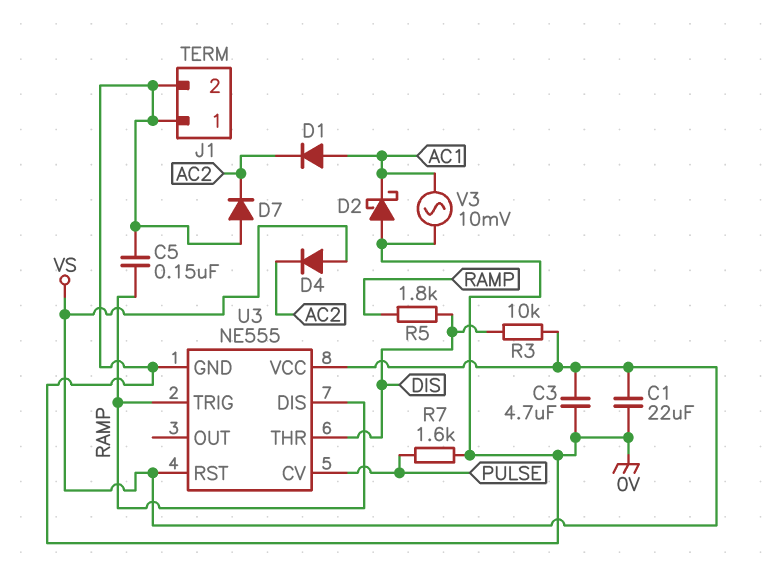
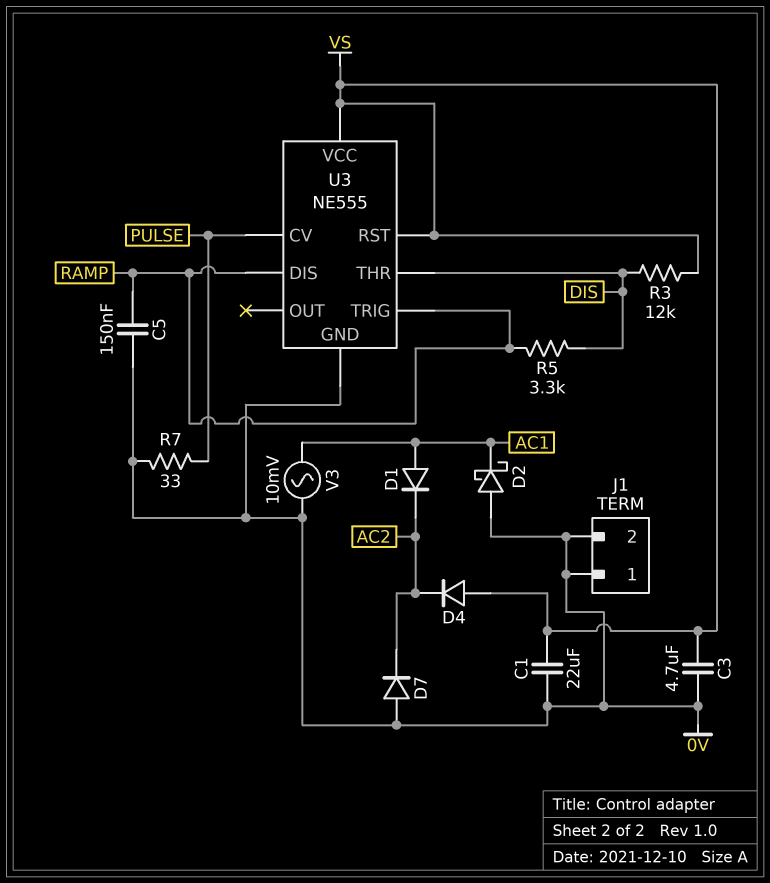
R3: 10k (DIS, VS) -> 12k (DIS, VS)
R5: 1.8k (DIS, RAMP) -> 3.3k (DIS, RAMP)
R7: 1.6k (0V, PULSE) -> 33 (0V, PULSE)

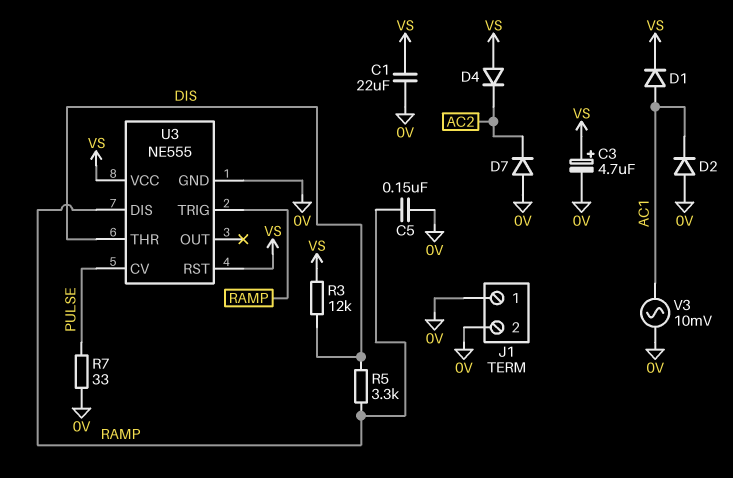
C3: 4.7uF (0V, VS) -> 4.7uF (plus VS, minus 0V)
D1: diode (A AC1, K AC2) -> diode (A AC1, K VS)
D2: schottky (A 0V, K AC1) -> diode (A 0V, K AC1)

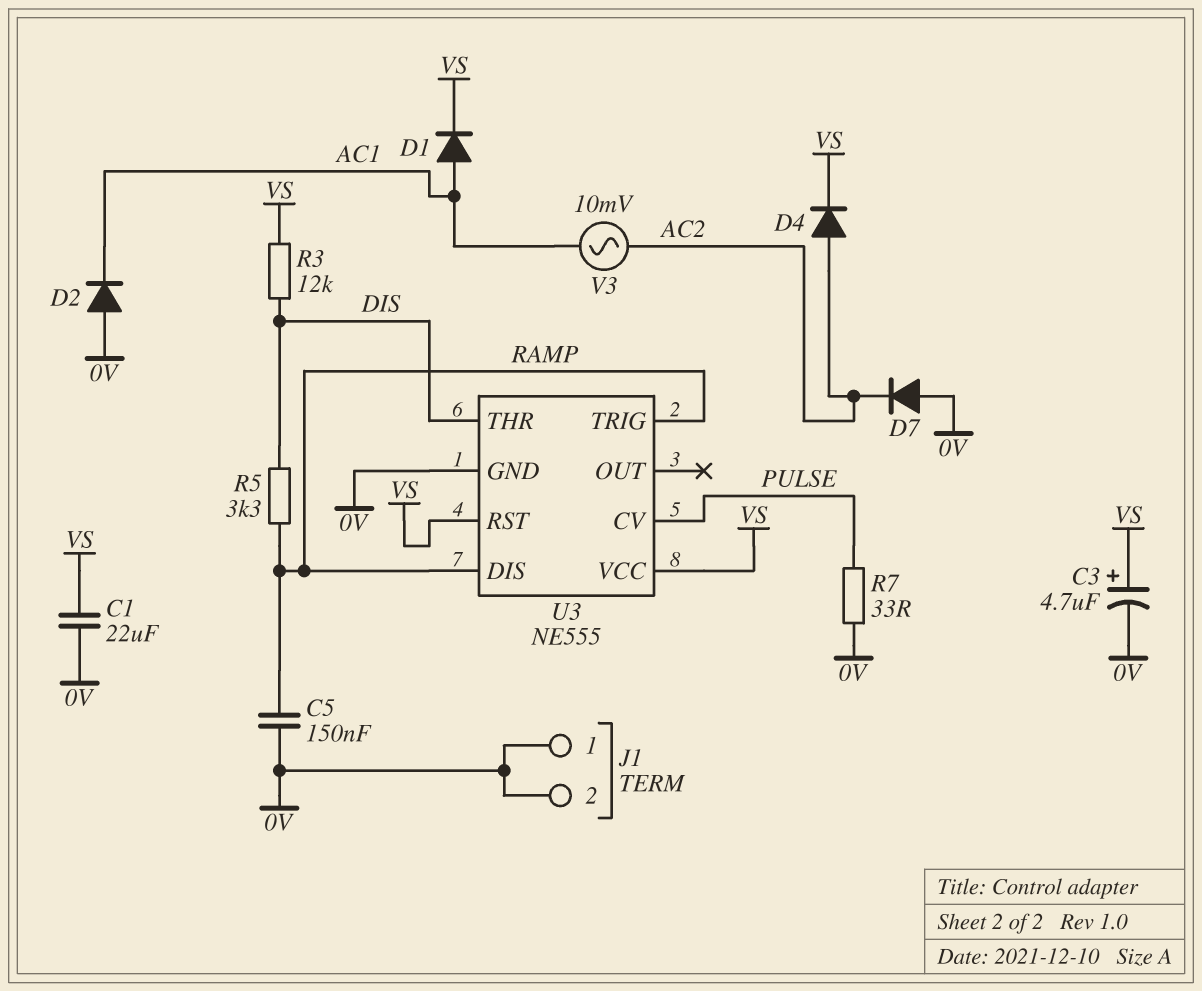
D4: diode (A VS, K AC2) -> diode (A AC2, K VS)
V3: AC 10mV (0V, AC1) -> AC 10mV (AC1, AC2)

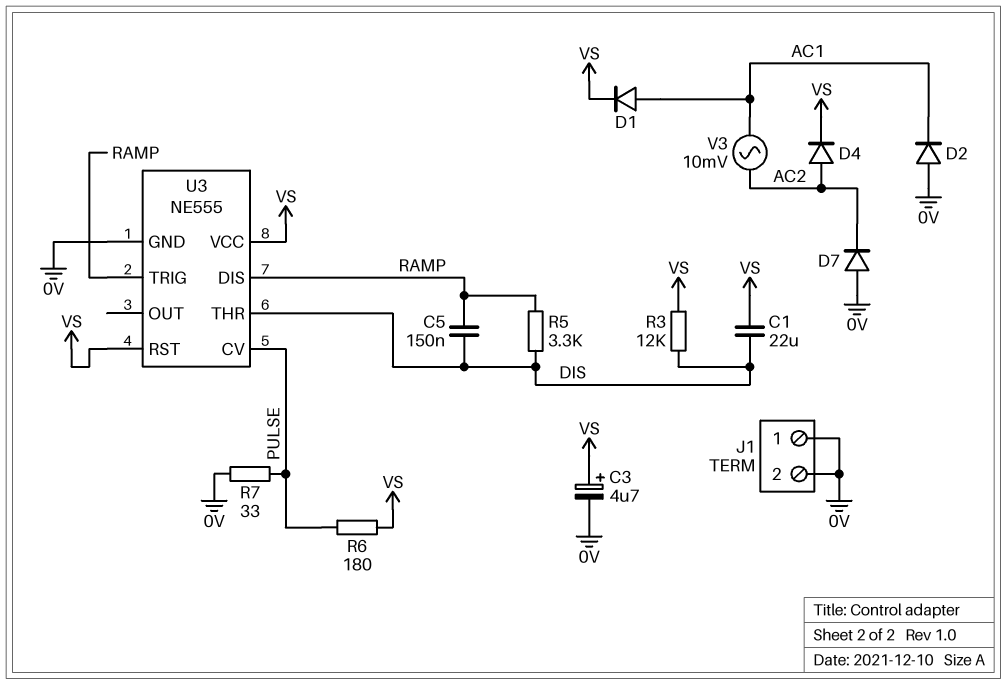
C1: 22uF (0V, VS) -> 22uF (DIS, VS)
C5: 150nF (0V, RAMP) -> 150nF (DIS, RAMP)
R6: none -> 180 (PULSE, VS)

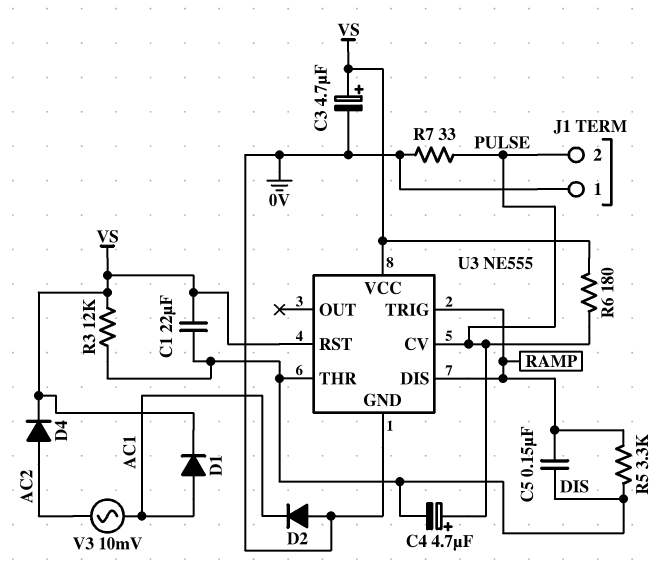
C4: none -> 4.7uF (plus PULSE, minus DIS)
D7: diode (A 0V, K AC2) -> none
J1 pin 2: 0V -> PULSE

